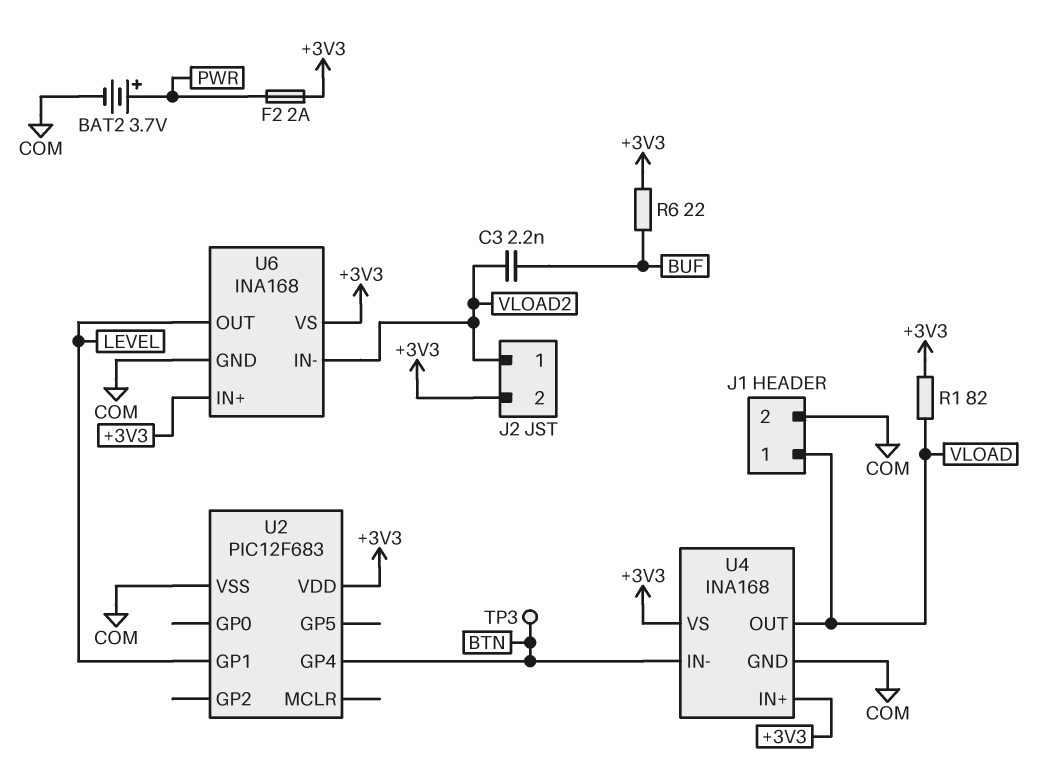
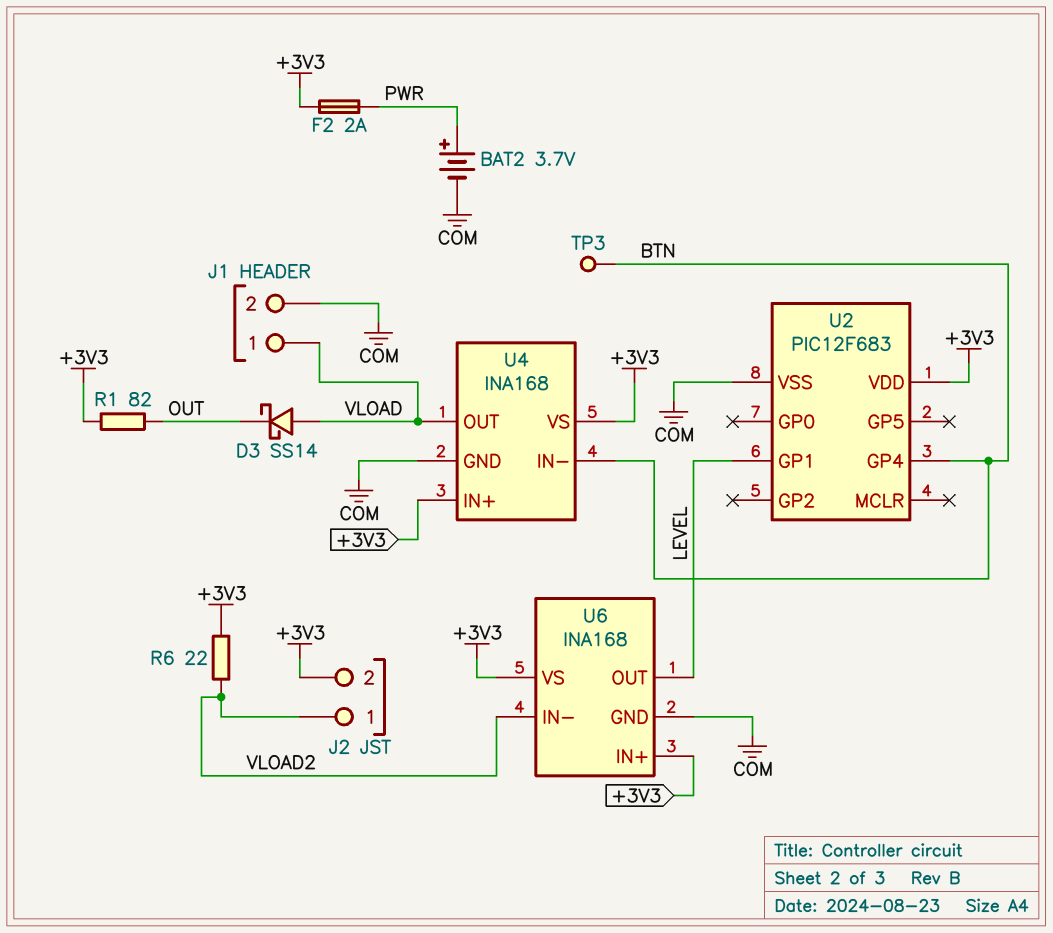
C3: 2.2nF (BUF, VLOAD2) -> none
D3: none -> schottky SS14 (A VLOAD, K OUT)
R1: 82 (+3V3, VLOAD) -> 82 (+3V3, OUT)
R6: 22 (+3V3, BUF) -> 22 (+3V3, VLOAD2)

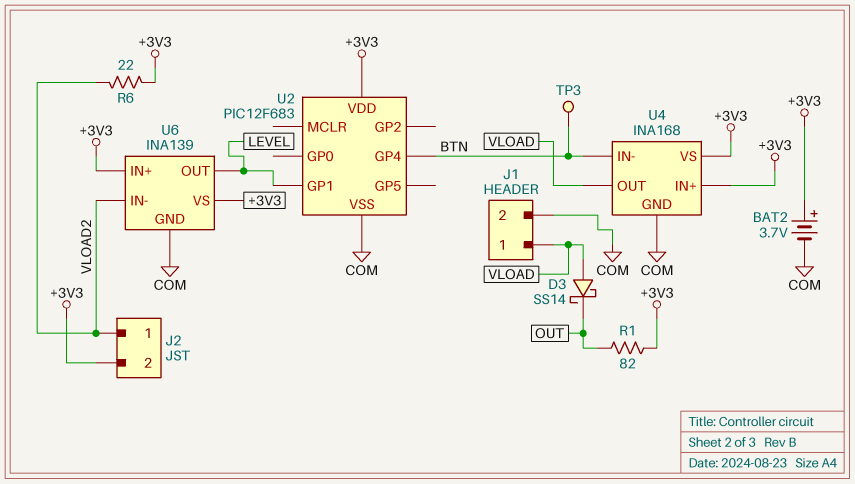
BAT2: 3.7V (plus PWR, minus COM) -> 3.7V (plus +3V3, minus COM)
F2: 2A (+3V3, PWR) -> none
U6: INA168 -> INA139

